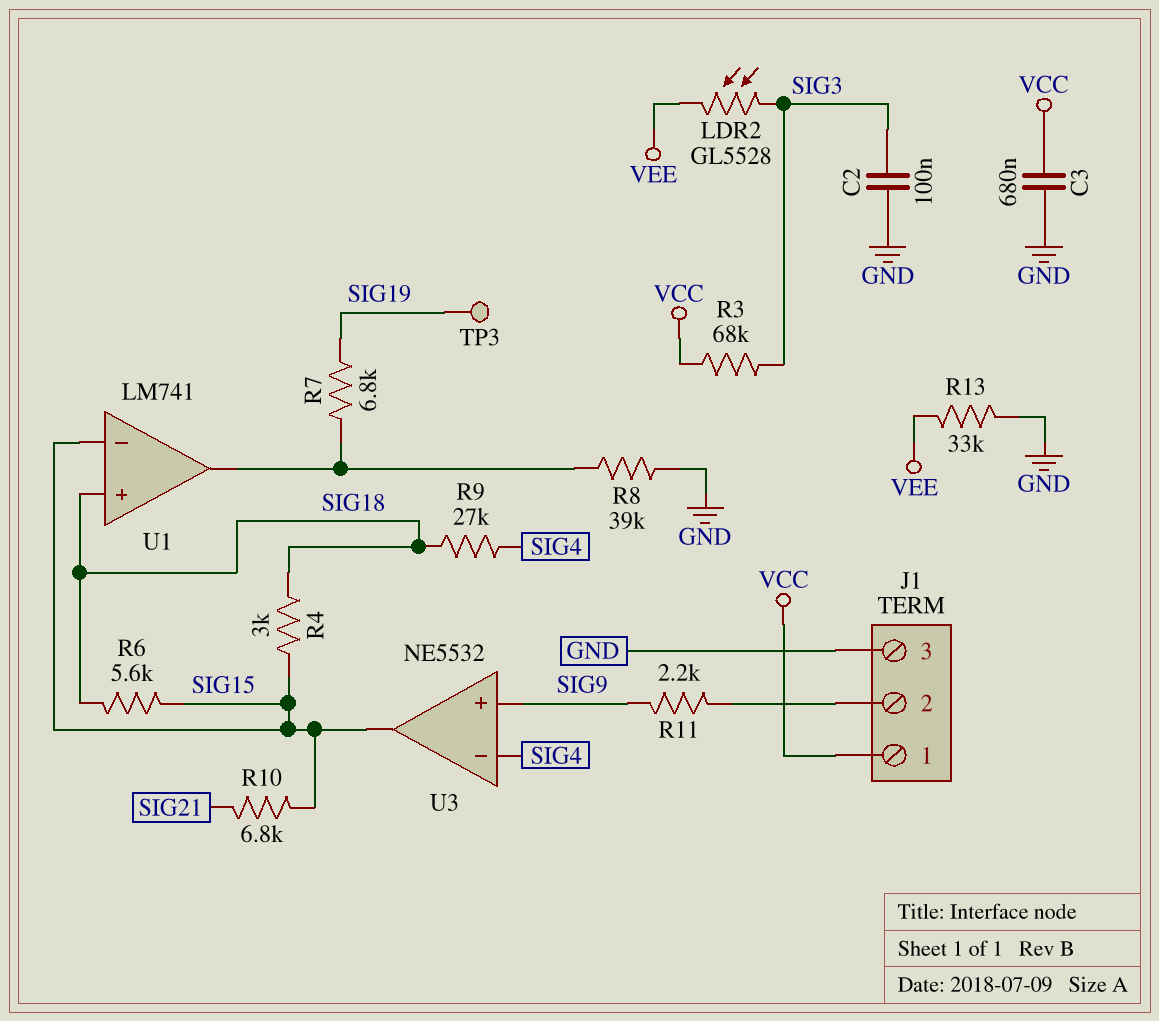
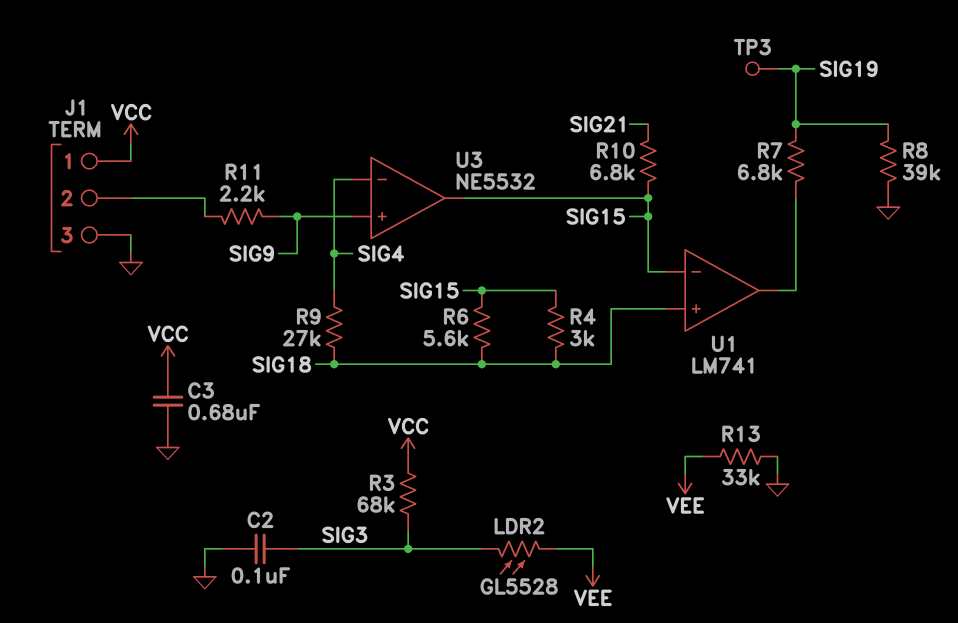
R8: 39k (GND, U1/out) -> 39k (GND, SIG19)

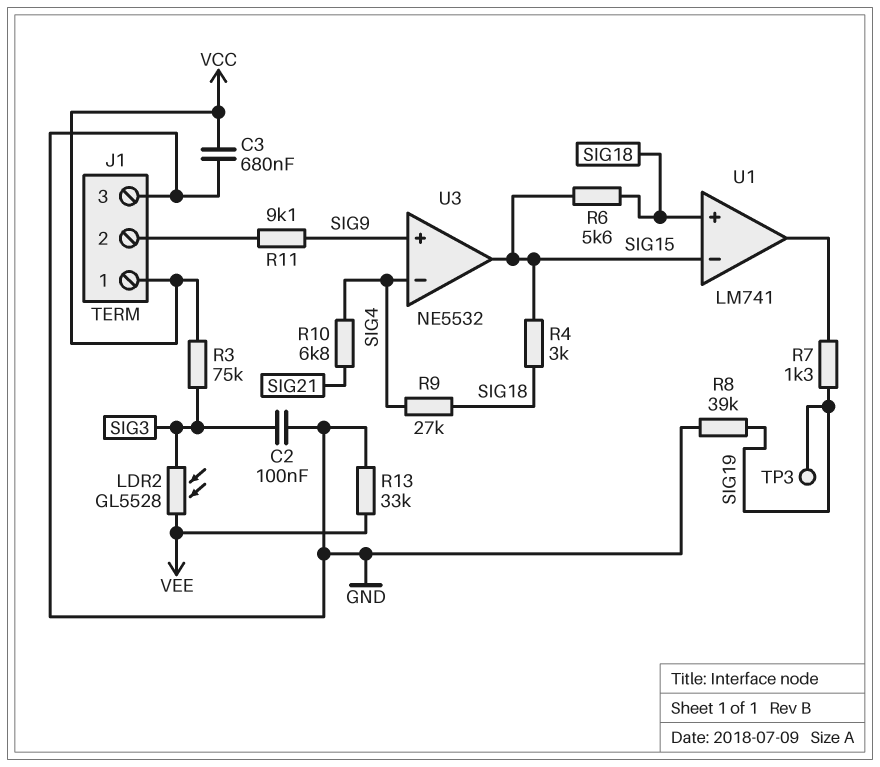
R3: 68k (SIG3, VCC) -> 75k (SIG3, VCC)
R7: 6.8k (SIG19, U1/out) -> 1.3k (SIG19, U1/out)
R10: 6.8k (SIG15, SIG21) -> 6.8k (SIG4, SIG21)
R11: 2.2k (J1/2, SIG9) -> 9.1k (J1/2, SIG9)

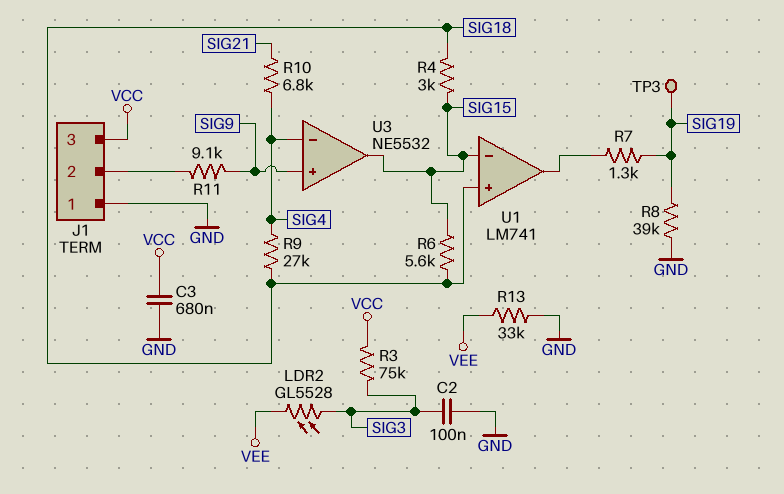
J1 pin 1: VCC -> GND
J1 pin 3: GND -> VCC

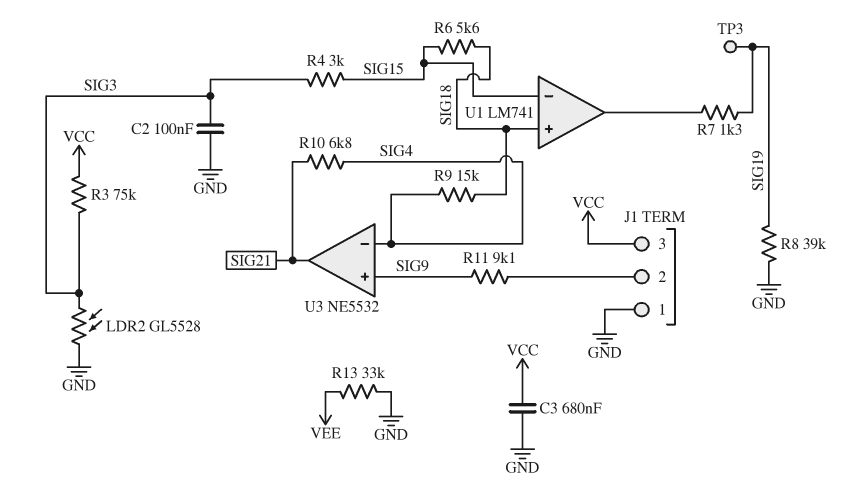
LDR2: GL5528 (SIG3, VEE) -> GL5528 (GND, SIG3)
R4: 3k (SIG15, SIG18) -> 3k (SIG3, SIG15)
R9: 27k (SIG4, SIG18) -> 15k (SIG4, SIG18)
U3 pin out: SIG15 -> SIG21

